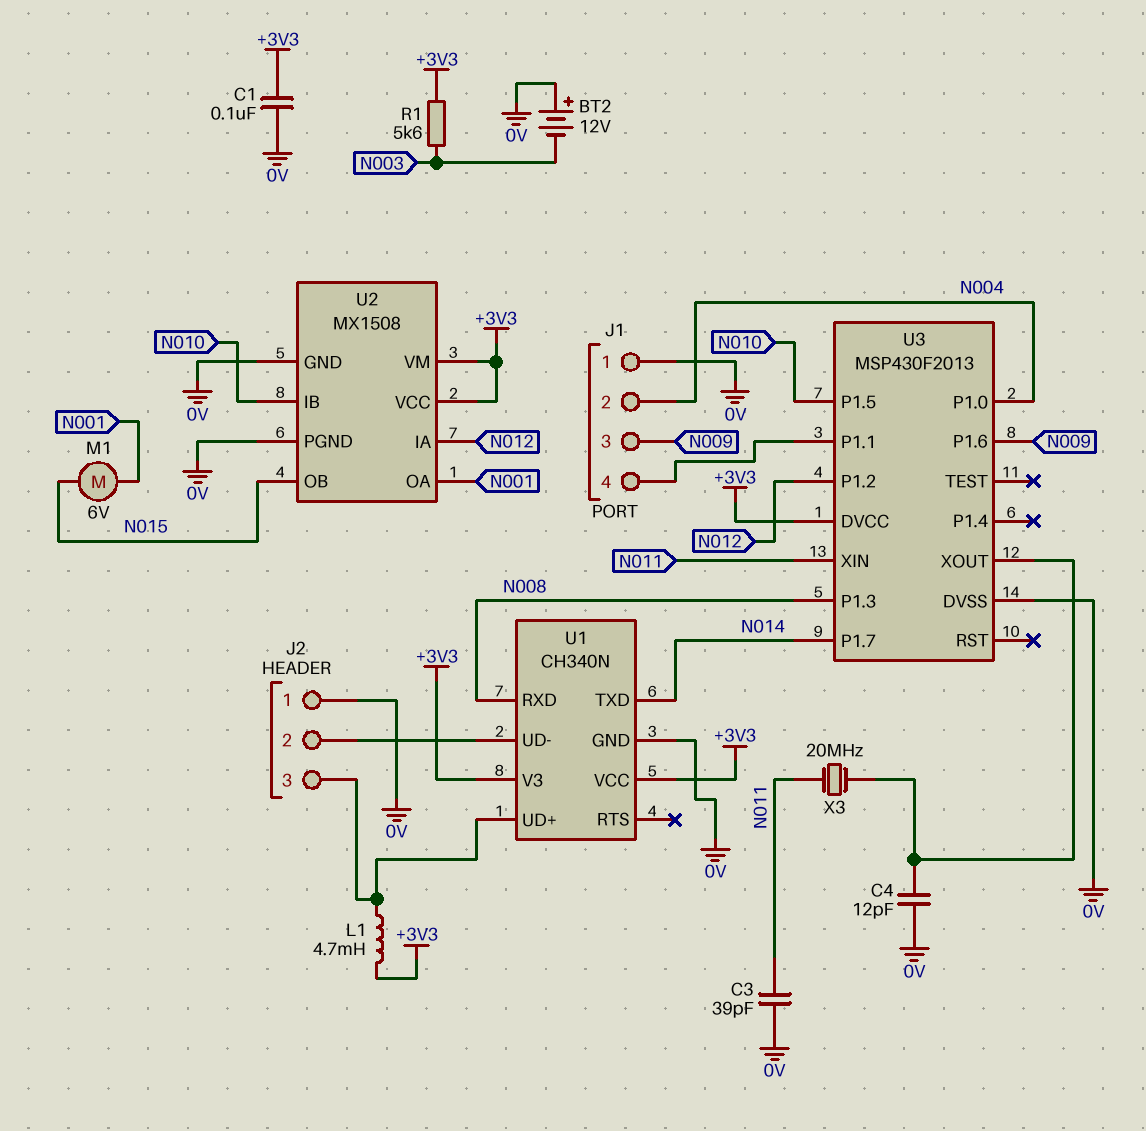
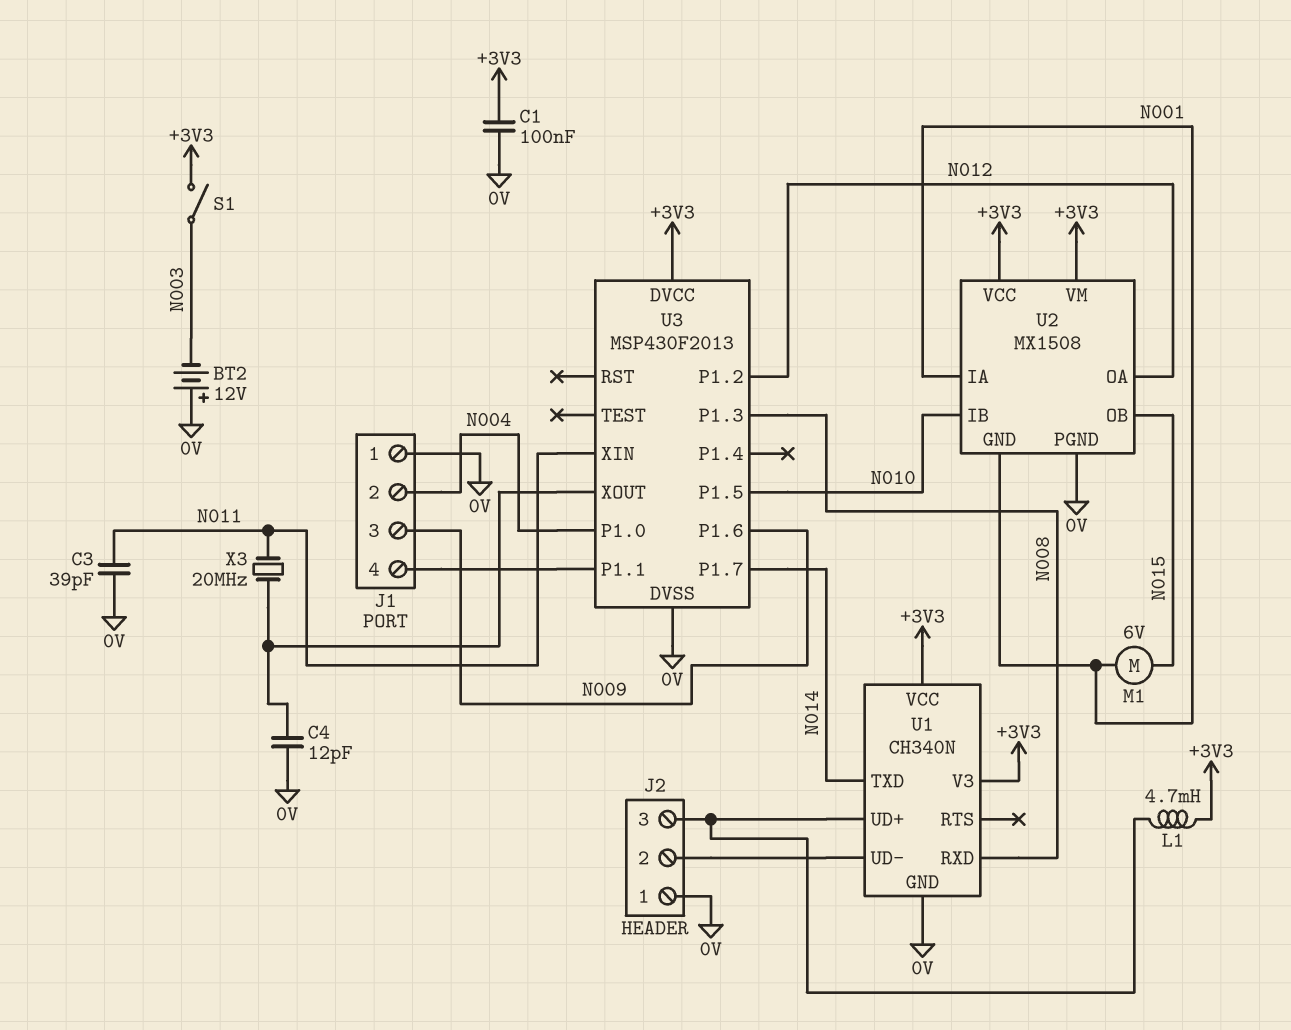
R1: 5.6k (+3V3, N003) -> none
S1: none -> switch (+3V3, N003)
U2 pin GND: 0V -> N001
U2 pin IA: N012 -> N001
U2 pin OA: N001 -> N012

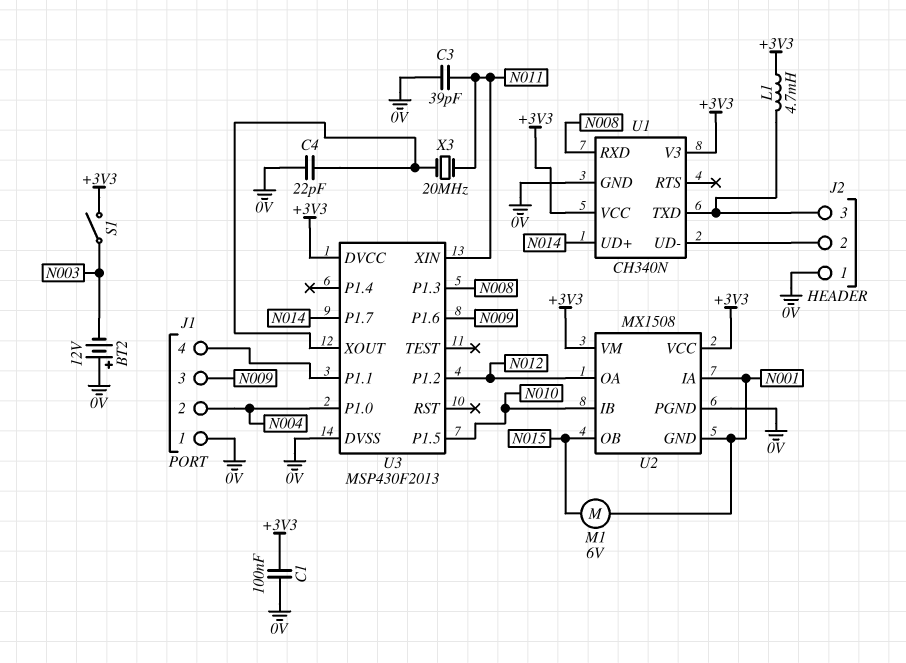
C4: 12pF (0V, U3/XOUT) -> 22pF (0V, U3/XOUT)
U1 pin TXD: N014 -> J2/3
U1 pin UD+: J2/3 -> N014

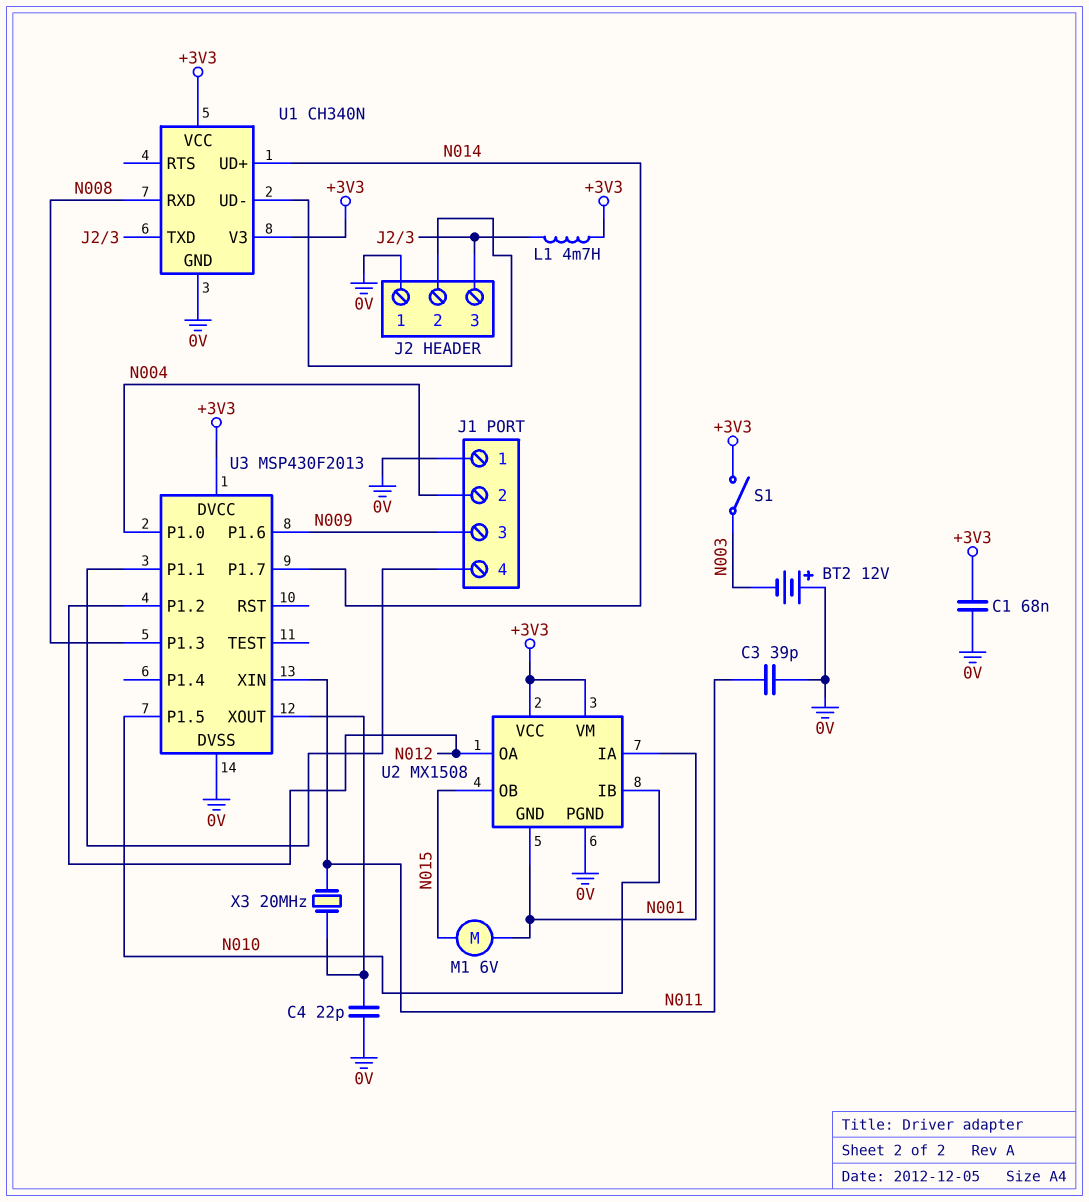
C1: 100nF (+3V3, 0V) -> 68nF (+3V3, 0V)

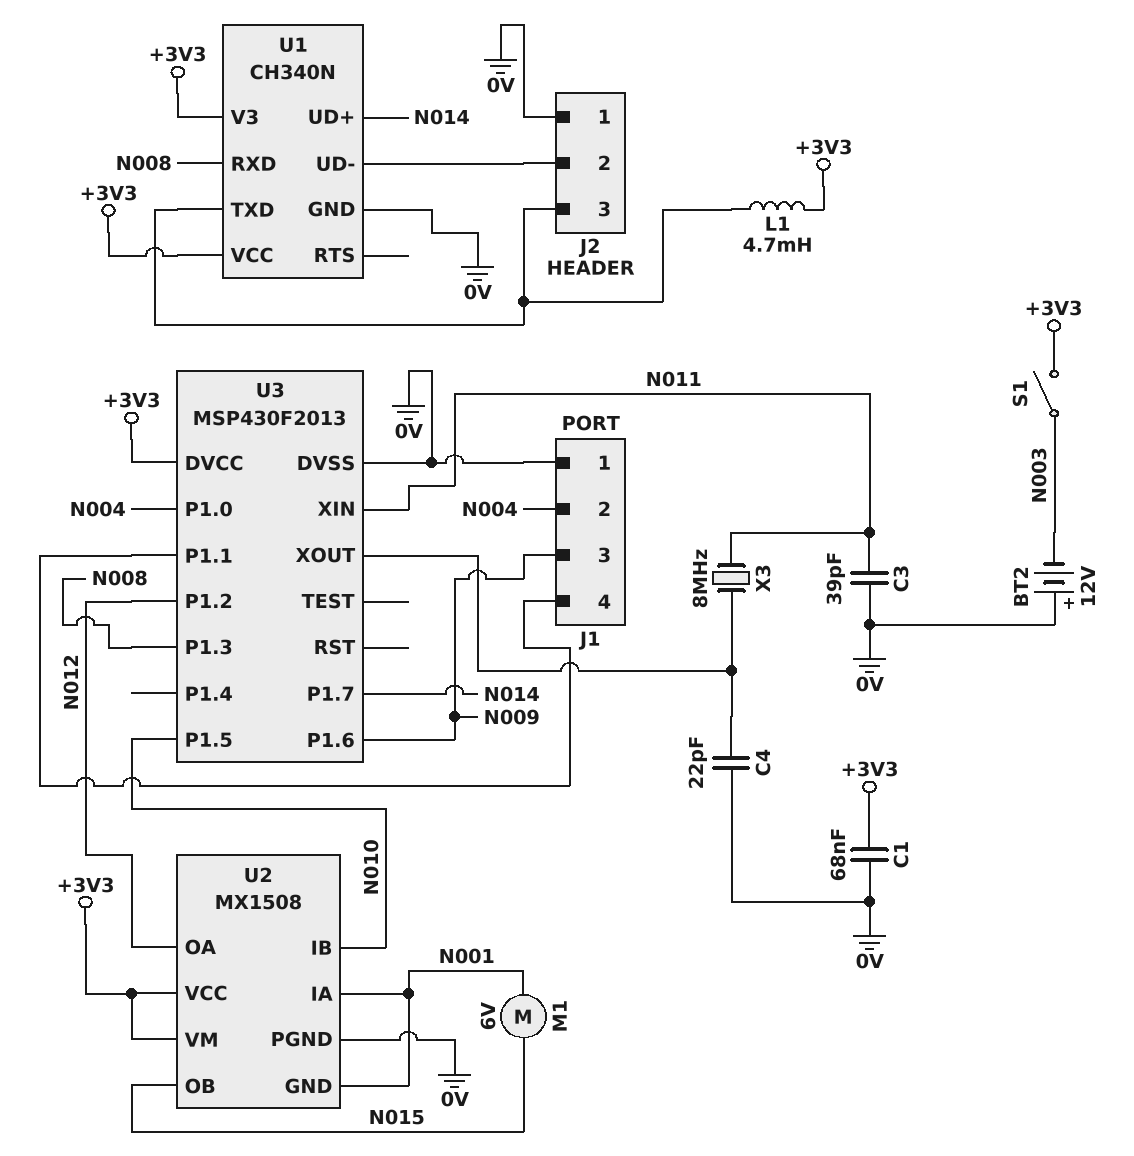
X3: 20MHz (N011, U3/XOUT) -> 8MHz (N011, U3/XOUT)

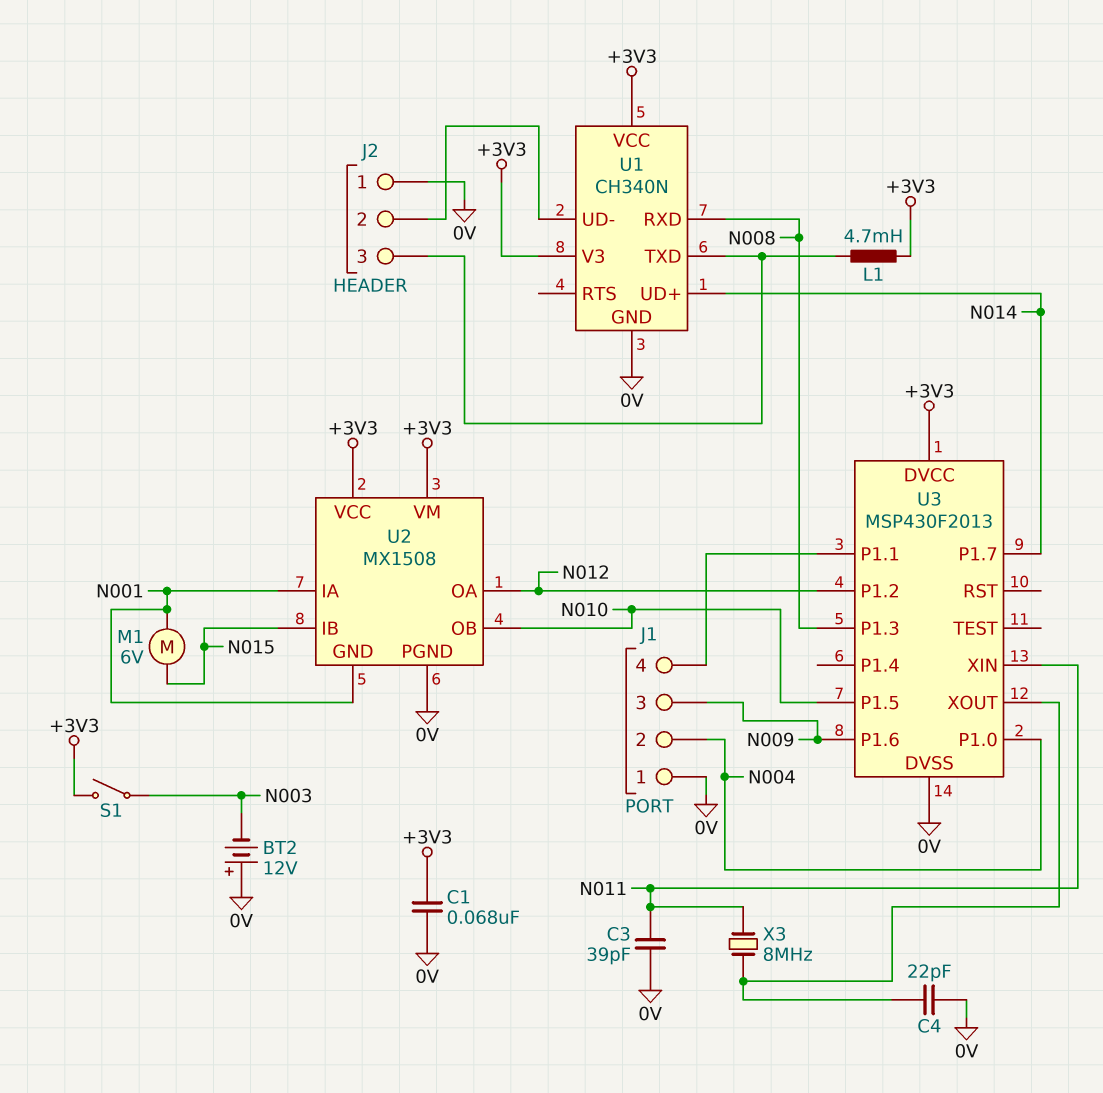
U2 pin IB: N010 -> N015
U2 pin OB: N015 -> N010

